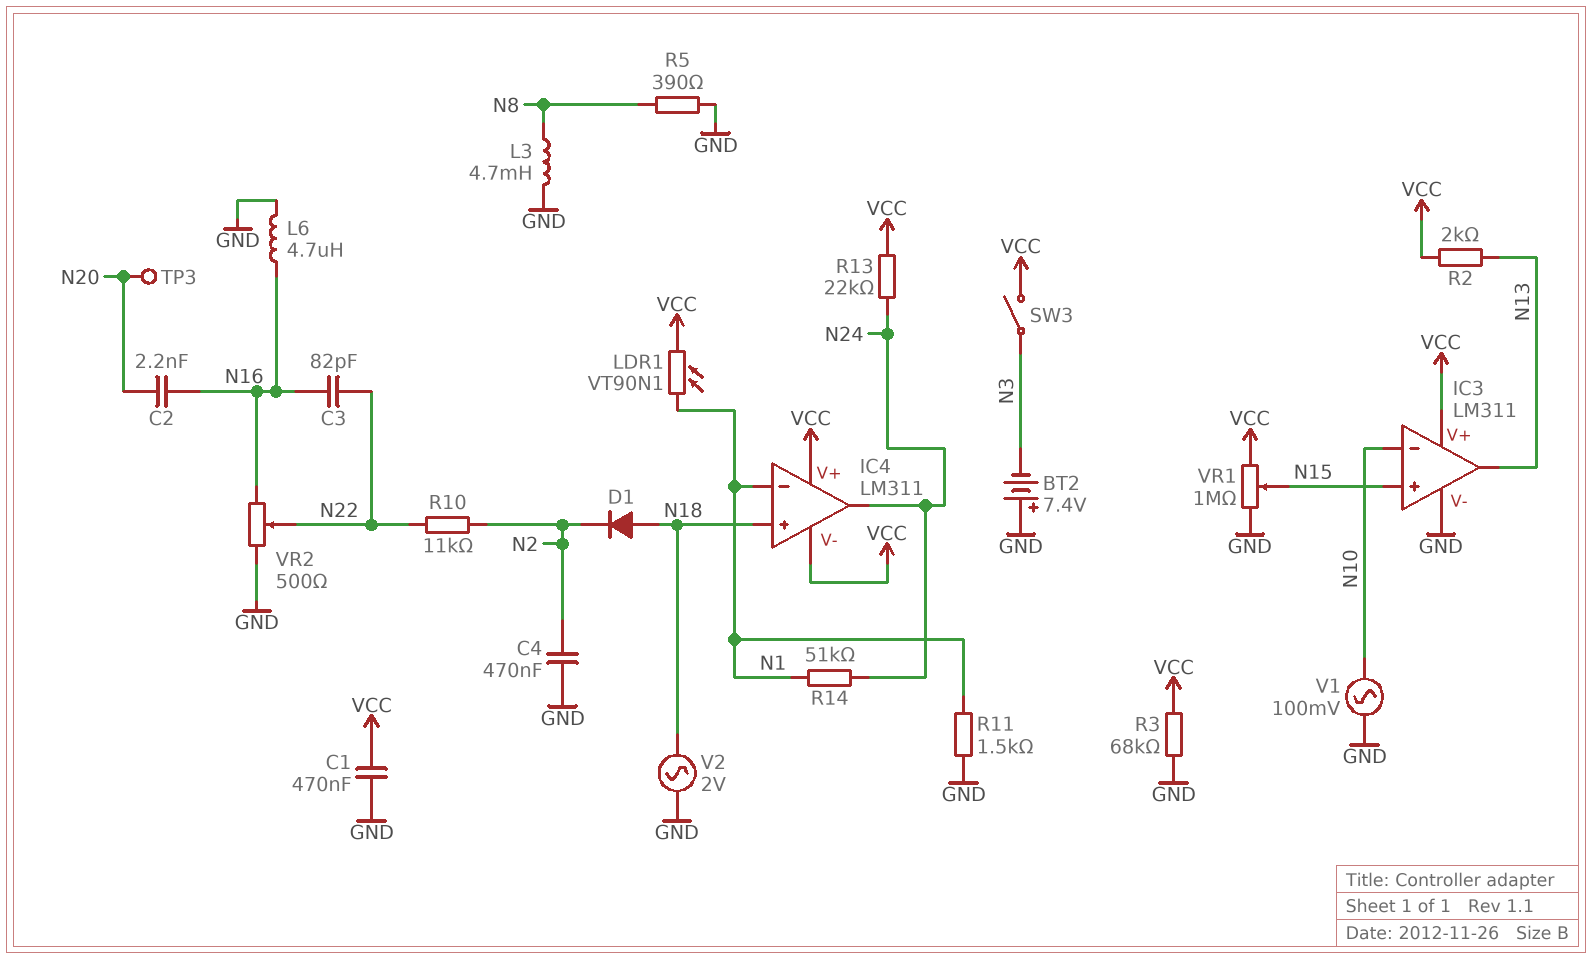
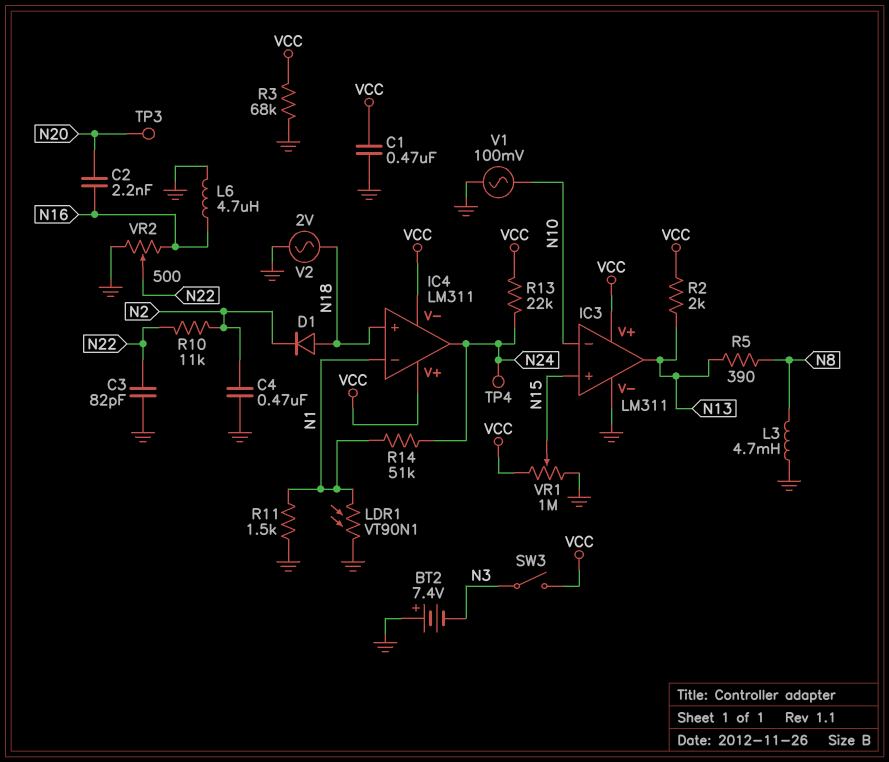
C3: 82pF (N16, N22) -> 82pF (GND, N22)
LDR1: VT90N1 (N1, VCC) -> VT90N1 (GND, N1)
R5: 390 (GND, N8) -> 390 (N8, N13)
TP4: none -> test point (N24)

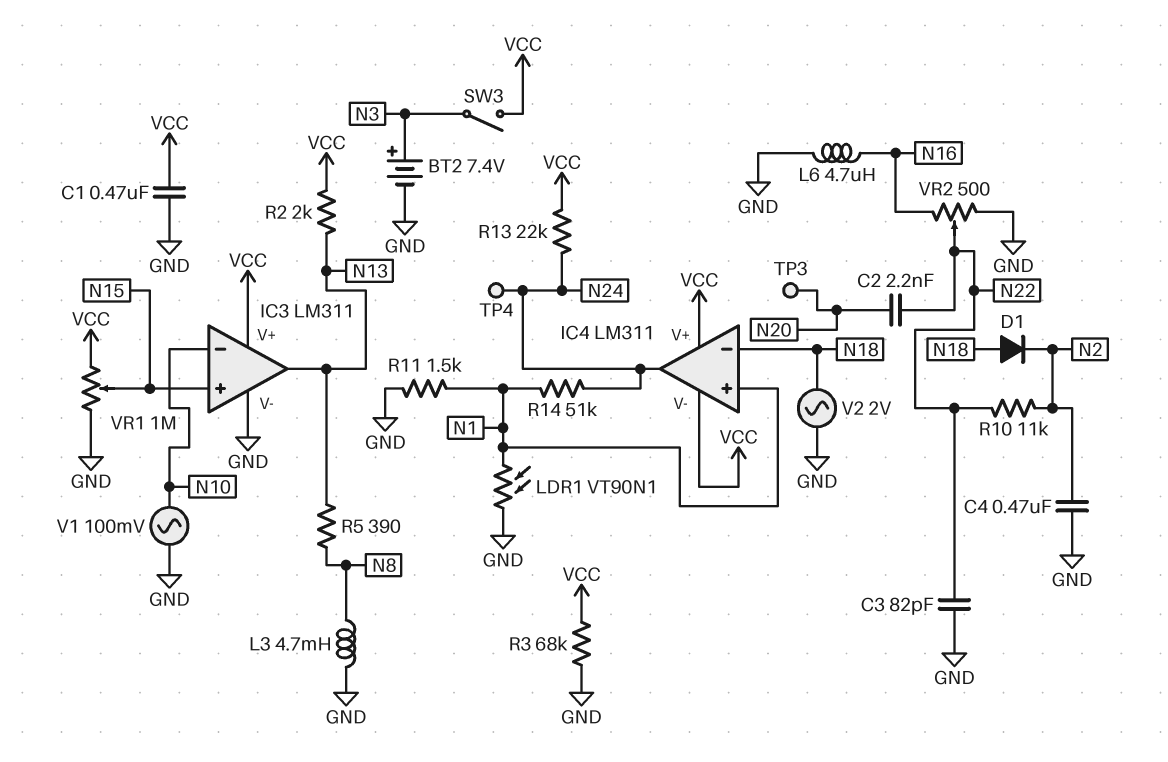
BT2: 7.4V (plus GND, minus N3) -> 7.4V (plus N3, minus GND)
C2: 2.2nF (N16, N20) -> 2.2nF (N20, N22)
IC4 pin in+: N18 -> N1
IC4 pin in-: N1 -> N18

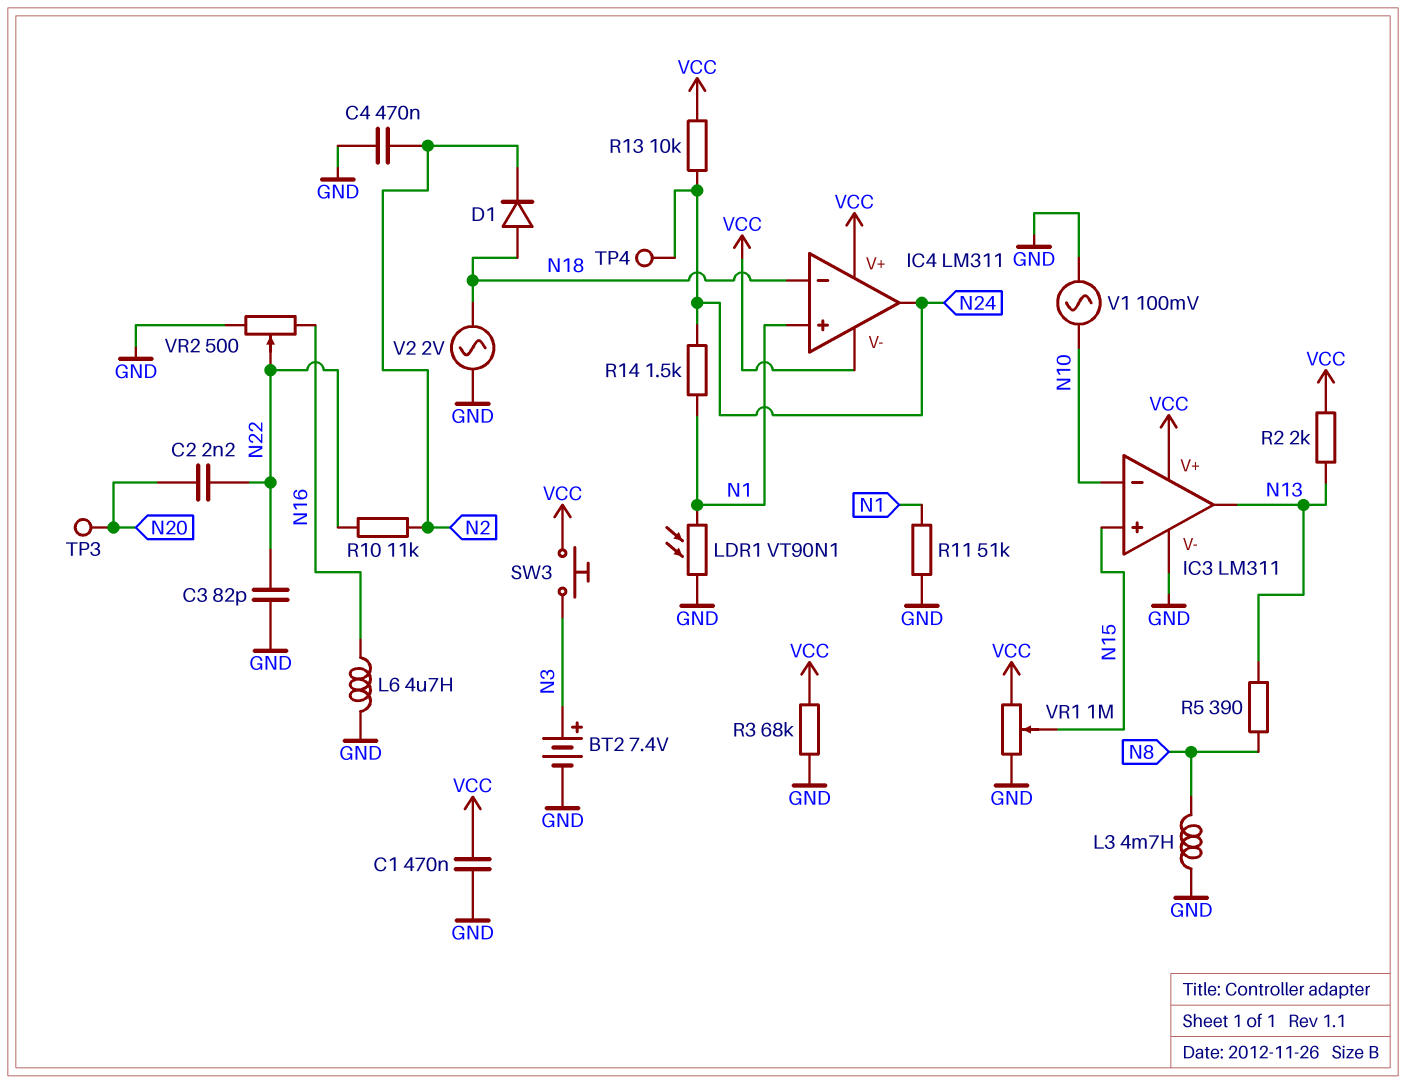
R11: 1.5k (GND, N1) -> 51k (GND, N1)
R13: 22k (N24, VCC) -> 10k (N24, VCC)
R14: 51k (N1, N24) -> 1.5k (N1, N24)
SW3: switch (N3, VCC) -> button (N3, VCC)

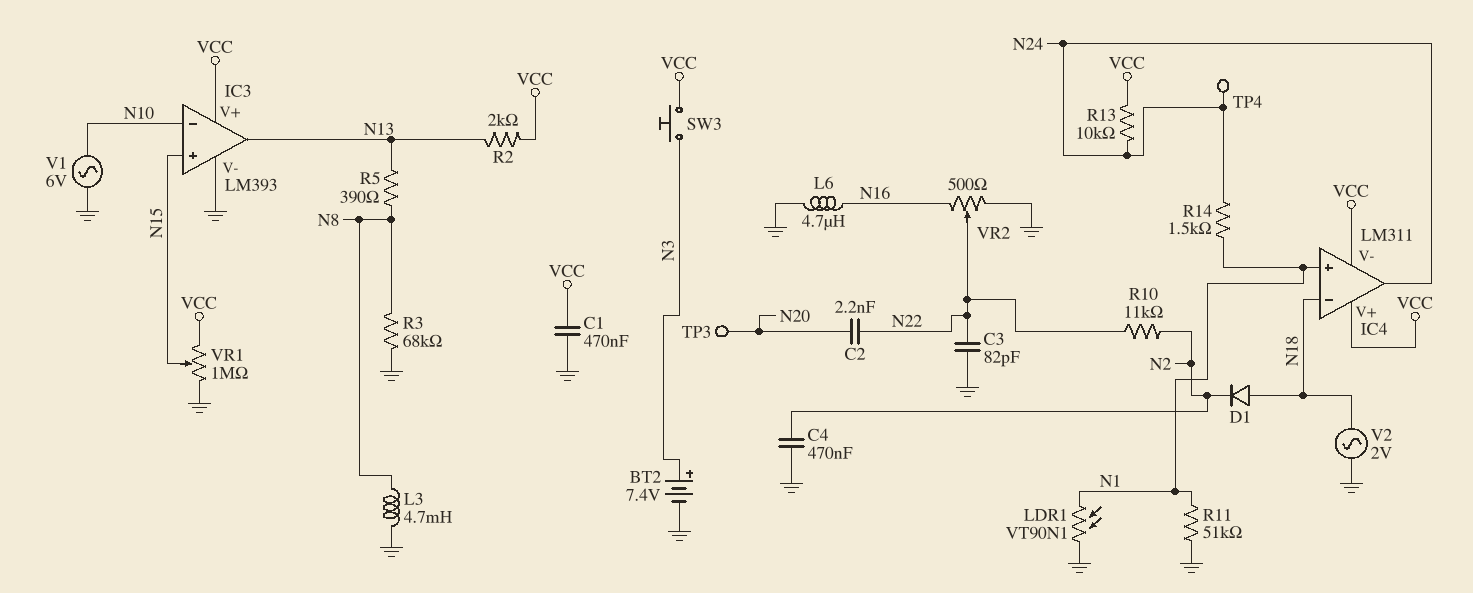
IC3: LM311 -> LM393
R3: 68k (GND, VCC) -> 68k (GND, N8)
V1: AC 100mV (GND, N10) -> AC 6V (GND, N10)

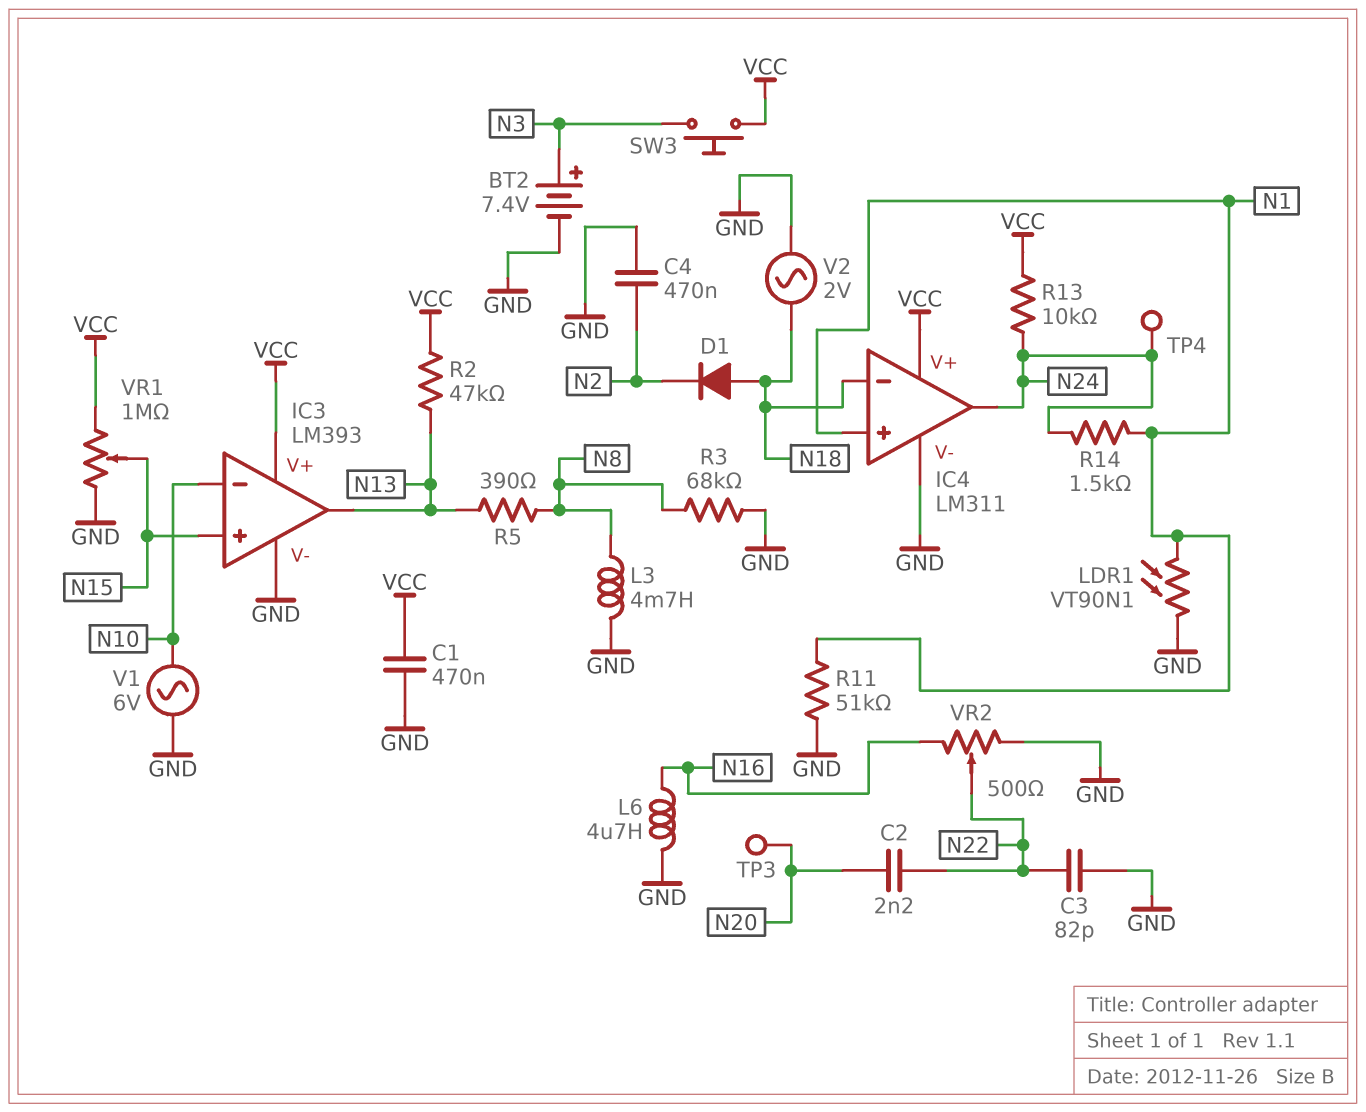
IC4 pin V-: VCC -> GND
R2: 2k (N13, VCC) -> 47k (N13, VCC)
R10: 11k (N2, N22) -> none

